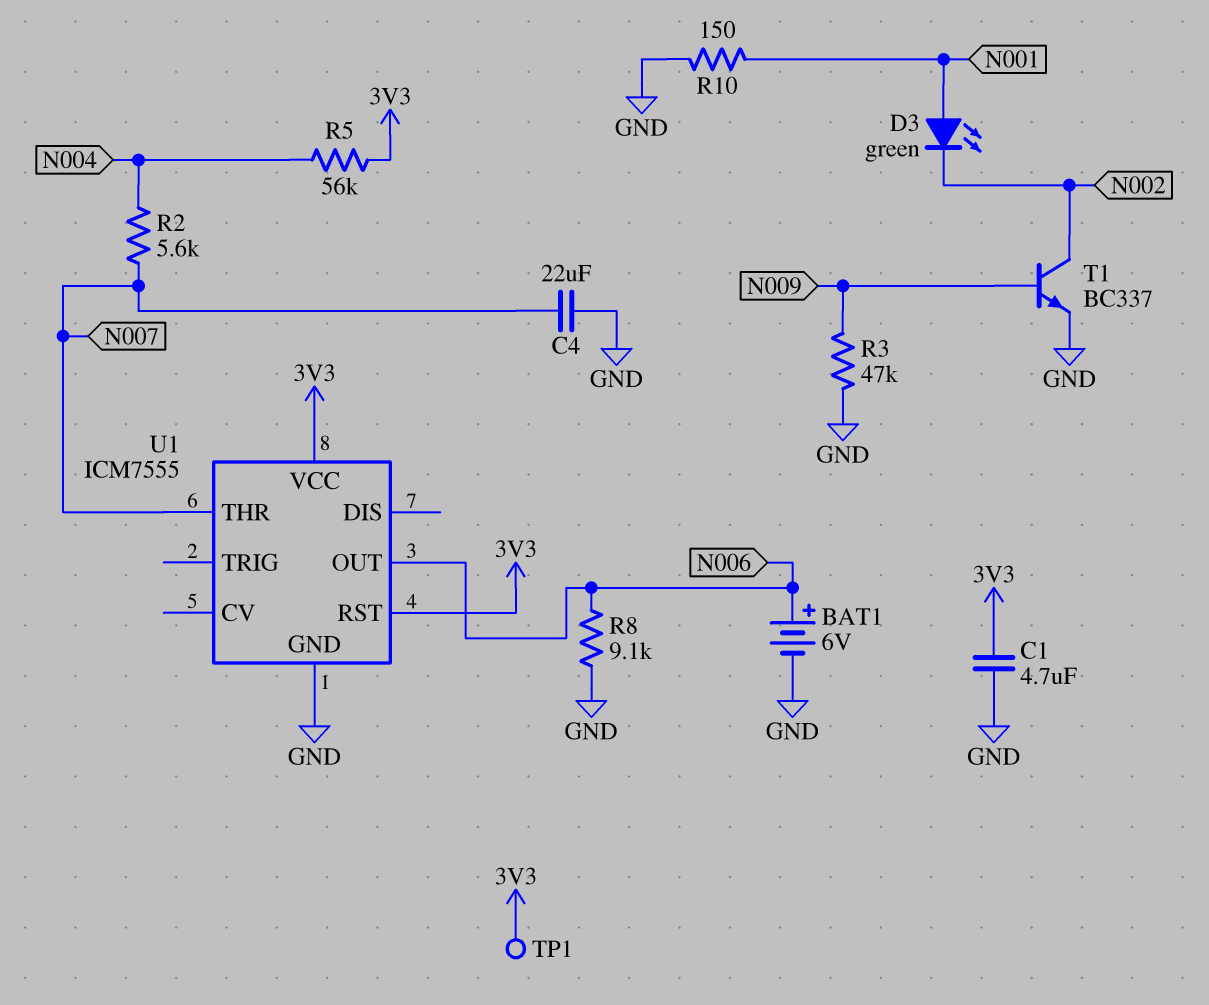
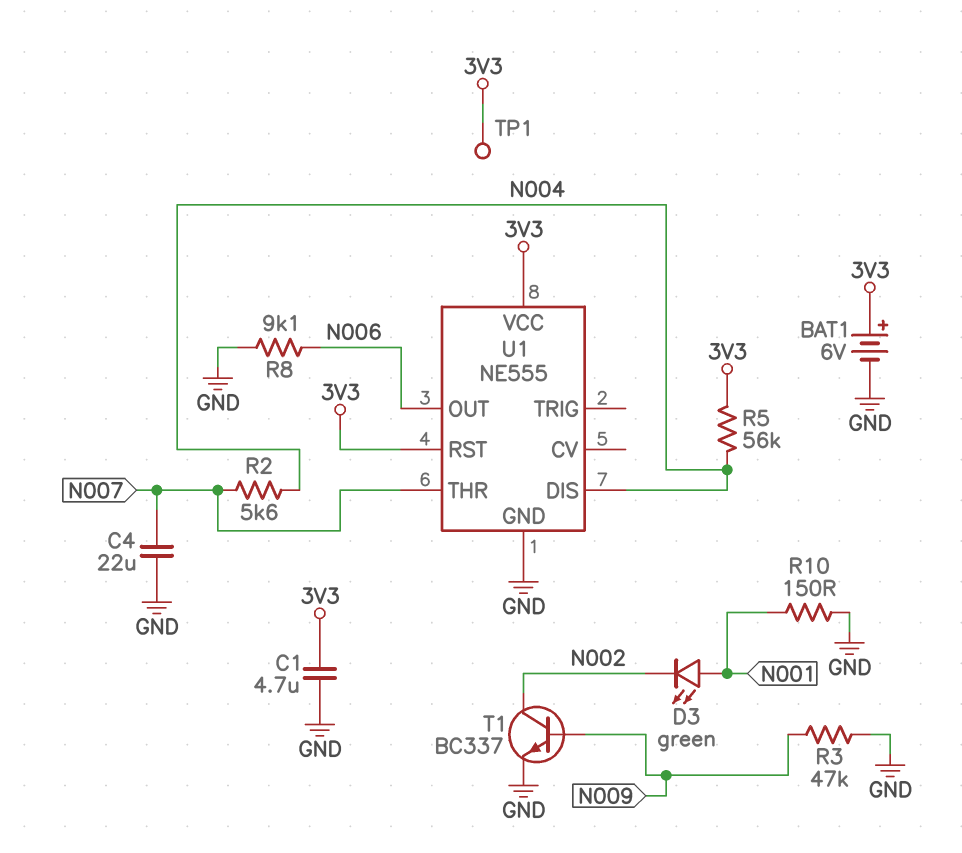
BAT1: 6V (plus N006, minus GND) -> 6V (plus 3V3, minus GND)
U1: ICM7555 -> NE555
U1 pin DIS: none -> N004

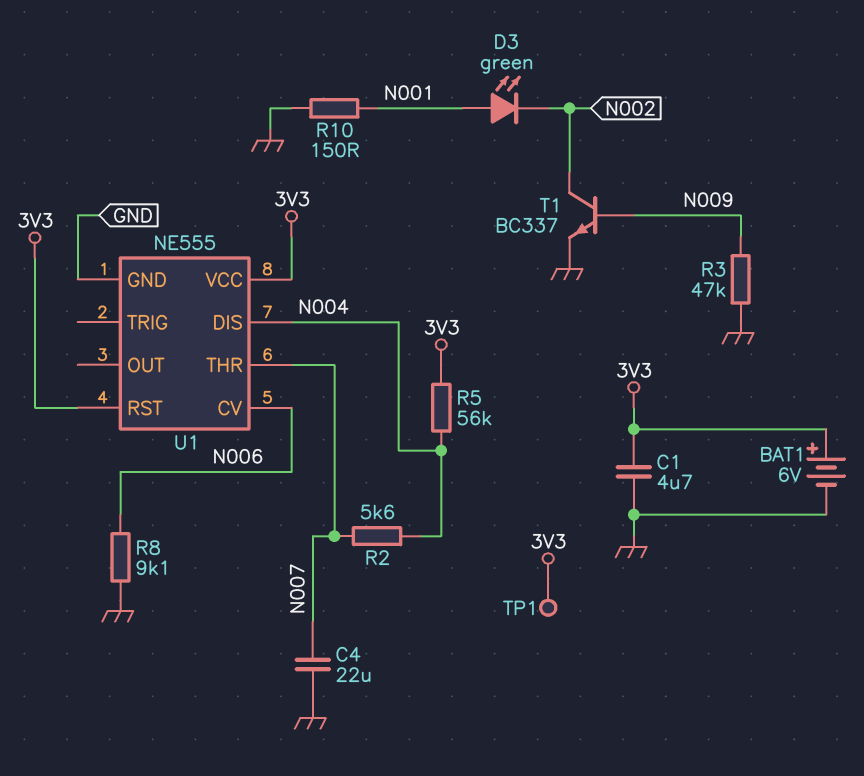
U1 pin CV: none -> N006
U1 pin OUT: N006 -> none

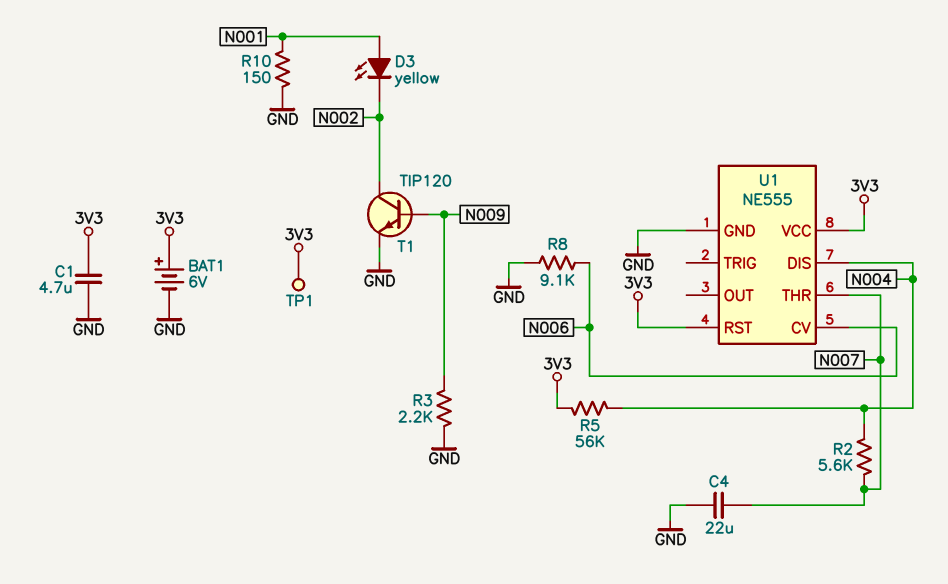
D3: LED green (A N001, K N002) -> LED yellow (A N001, K N002)
R3: 47k (GND, N009) -> 2.2k (GND, N009)
T1: NPN BC337 (B N009, C N002, E GND) -> NPN TIP120 (B N009, C N002, E GND)

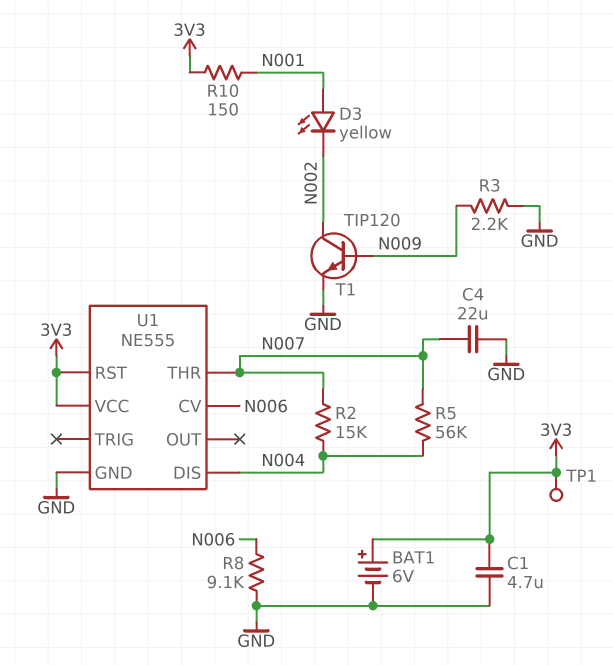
R2: 5.6k (N004, N007) -> 15k (N004, N007)
R5: 56k (3V3, N004) -> 56k (N004, N007)
R10: 150 (GND, N001) -> 150 (3V3, N001)

